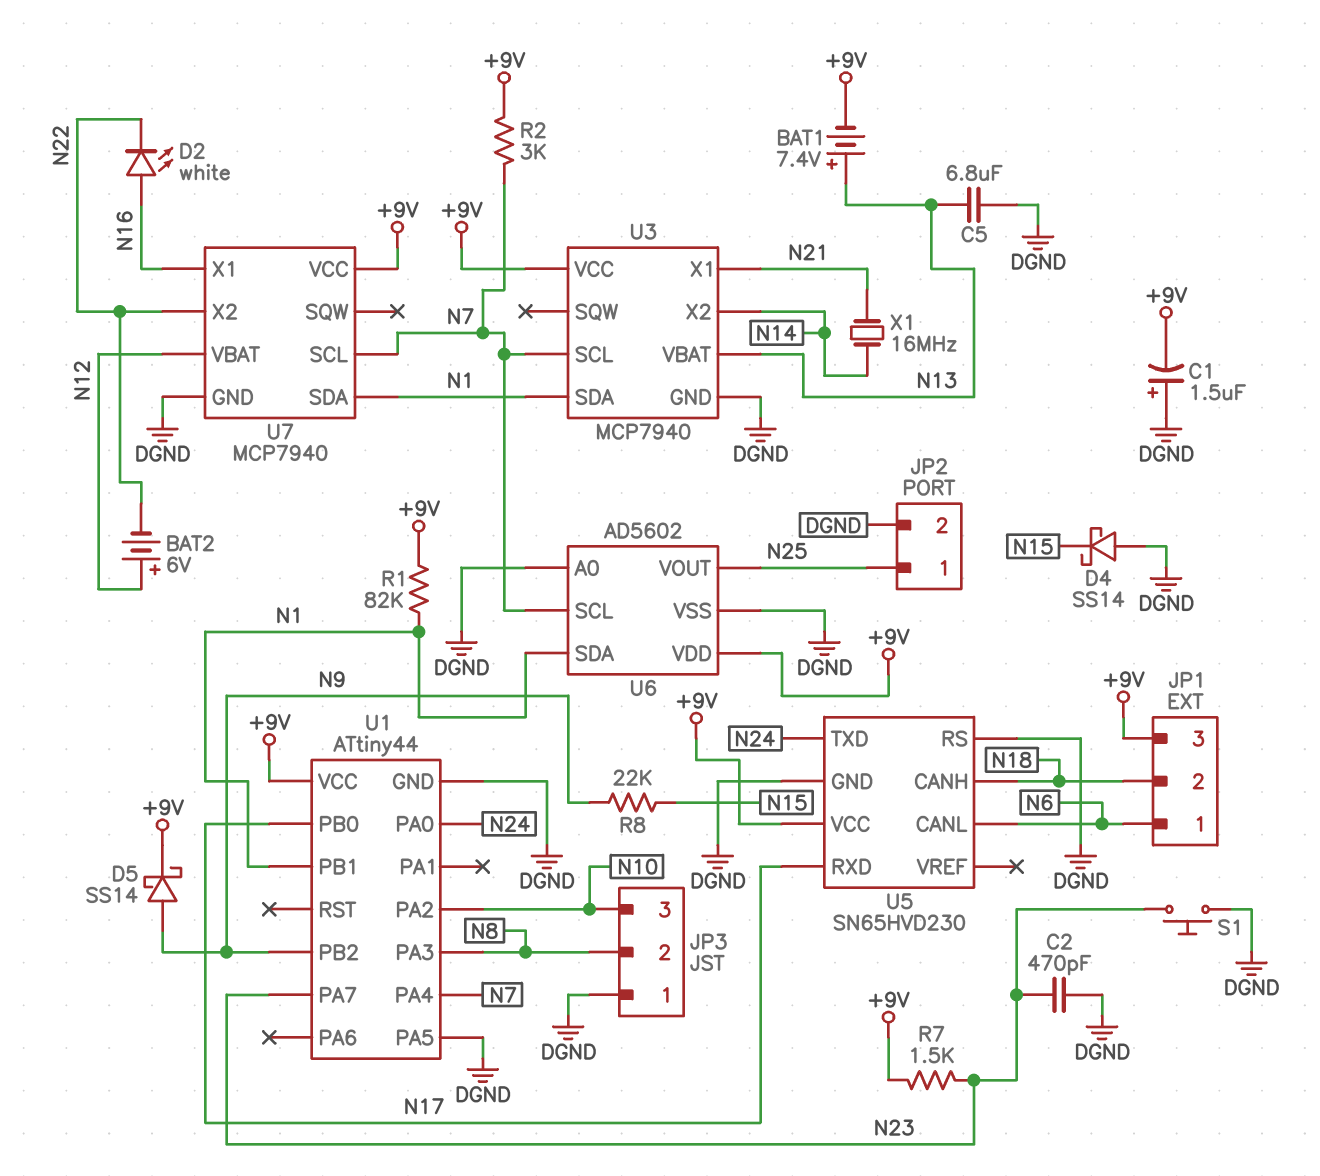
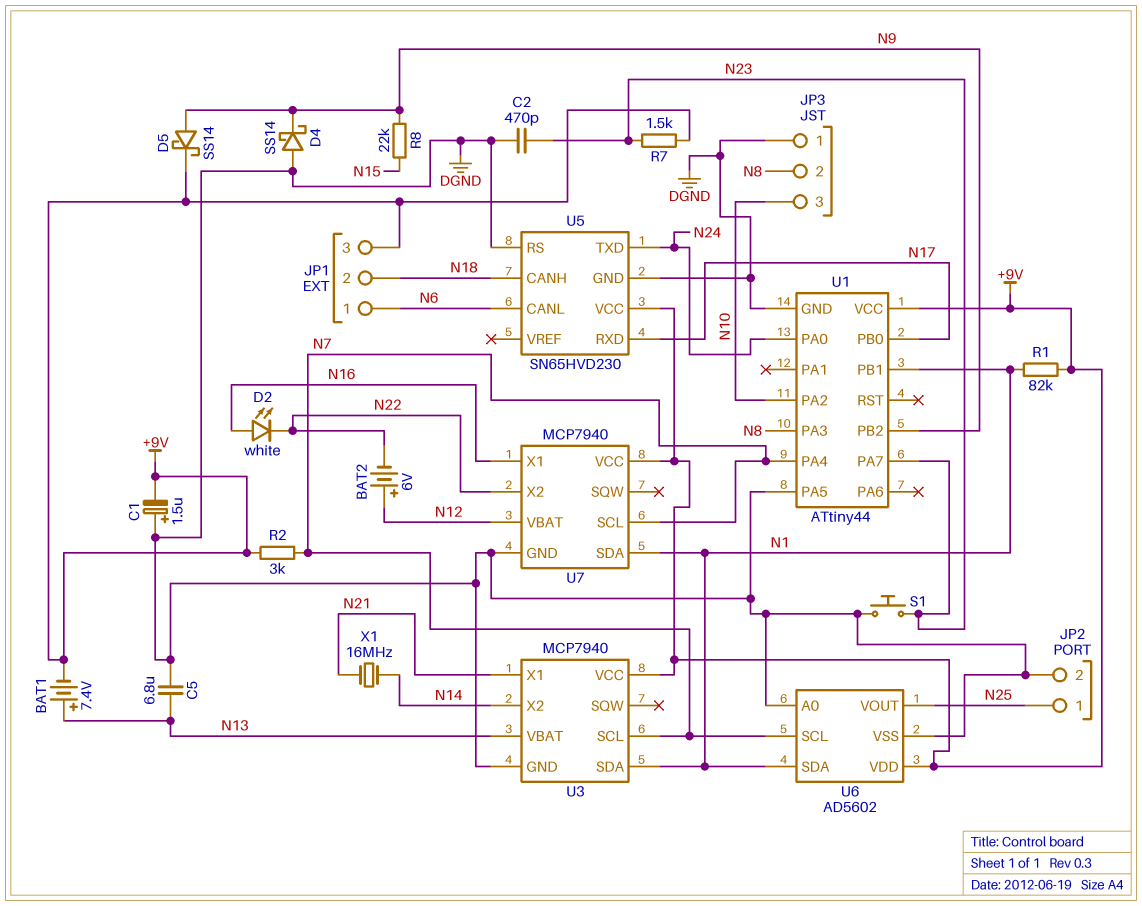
D4: schottky SS14 (A DGND, K N15) -> schottky SS14 (A DGND, K N9)

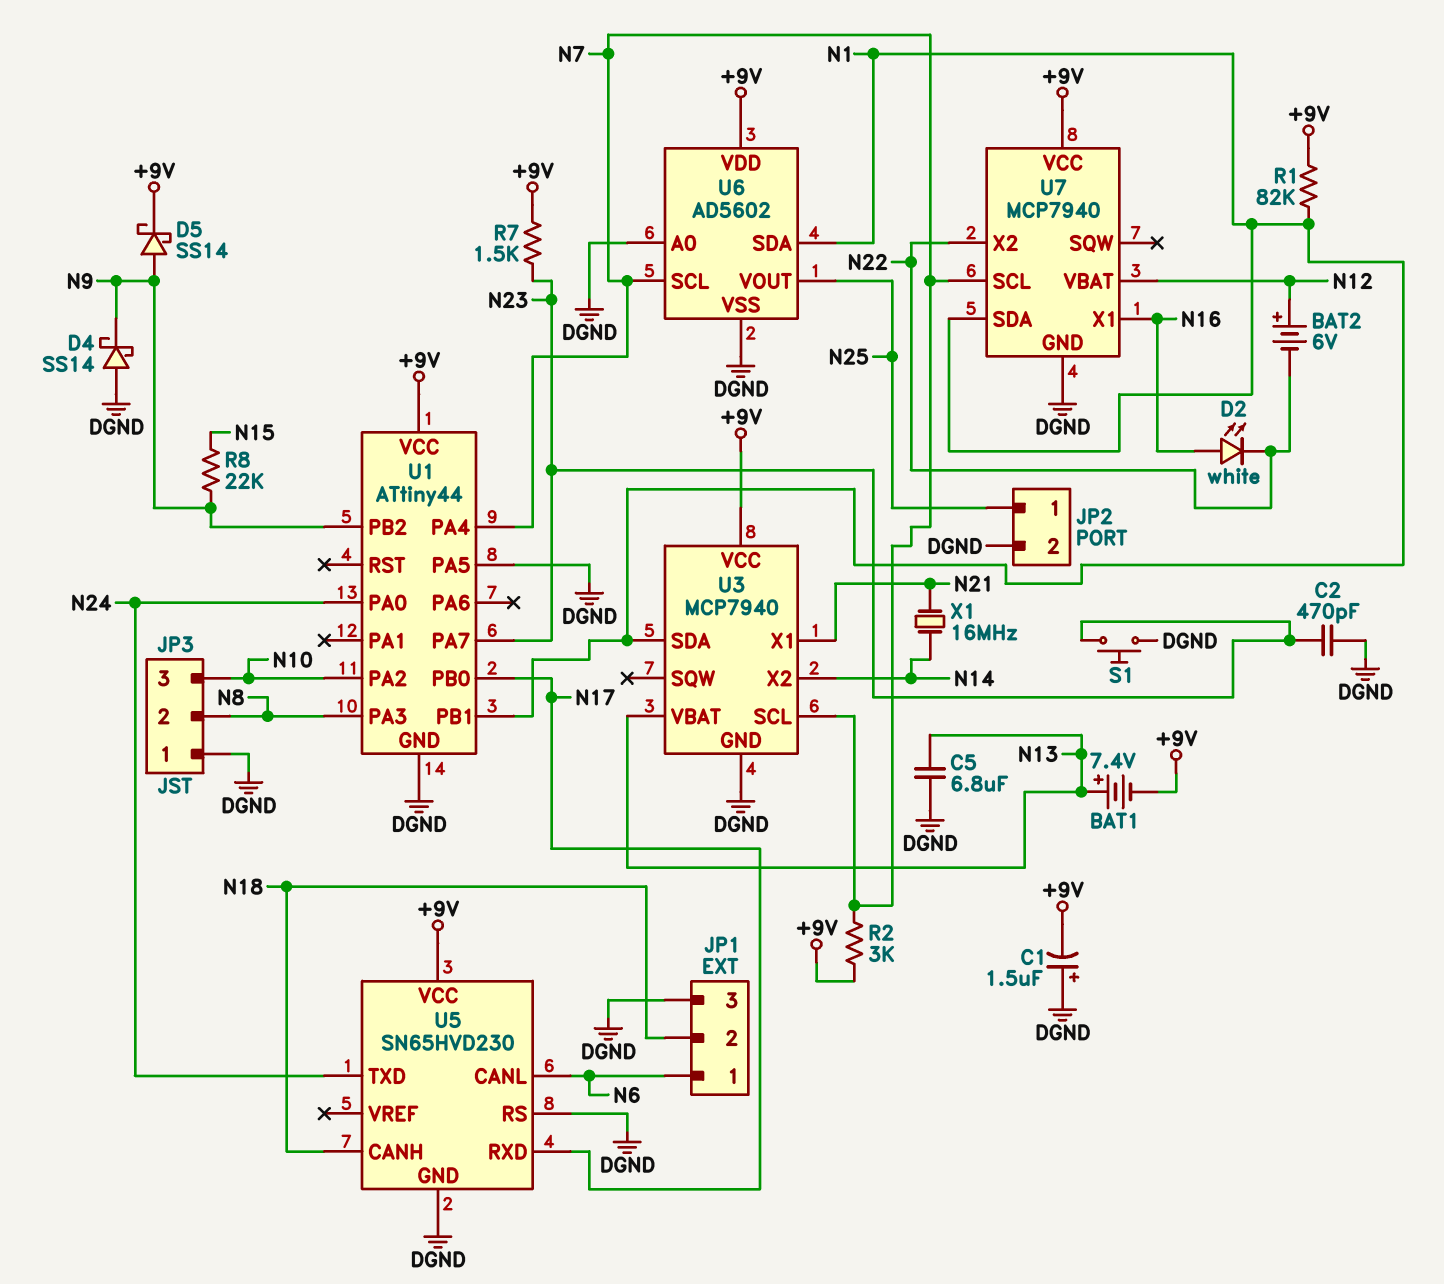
JP1 pin 3: +9V -> DGND

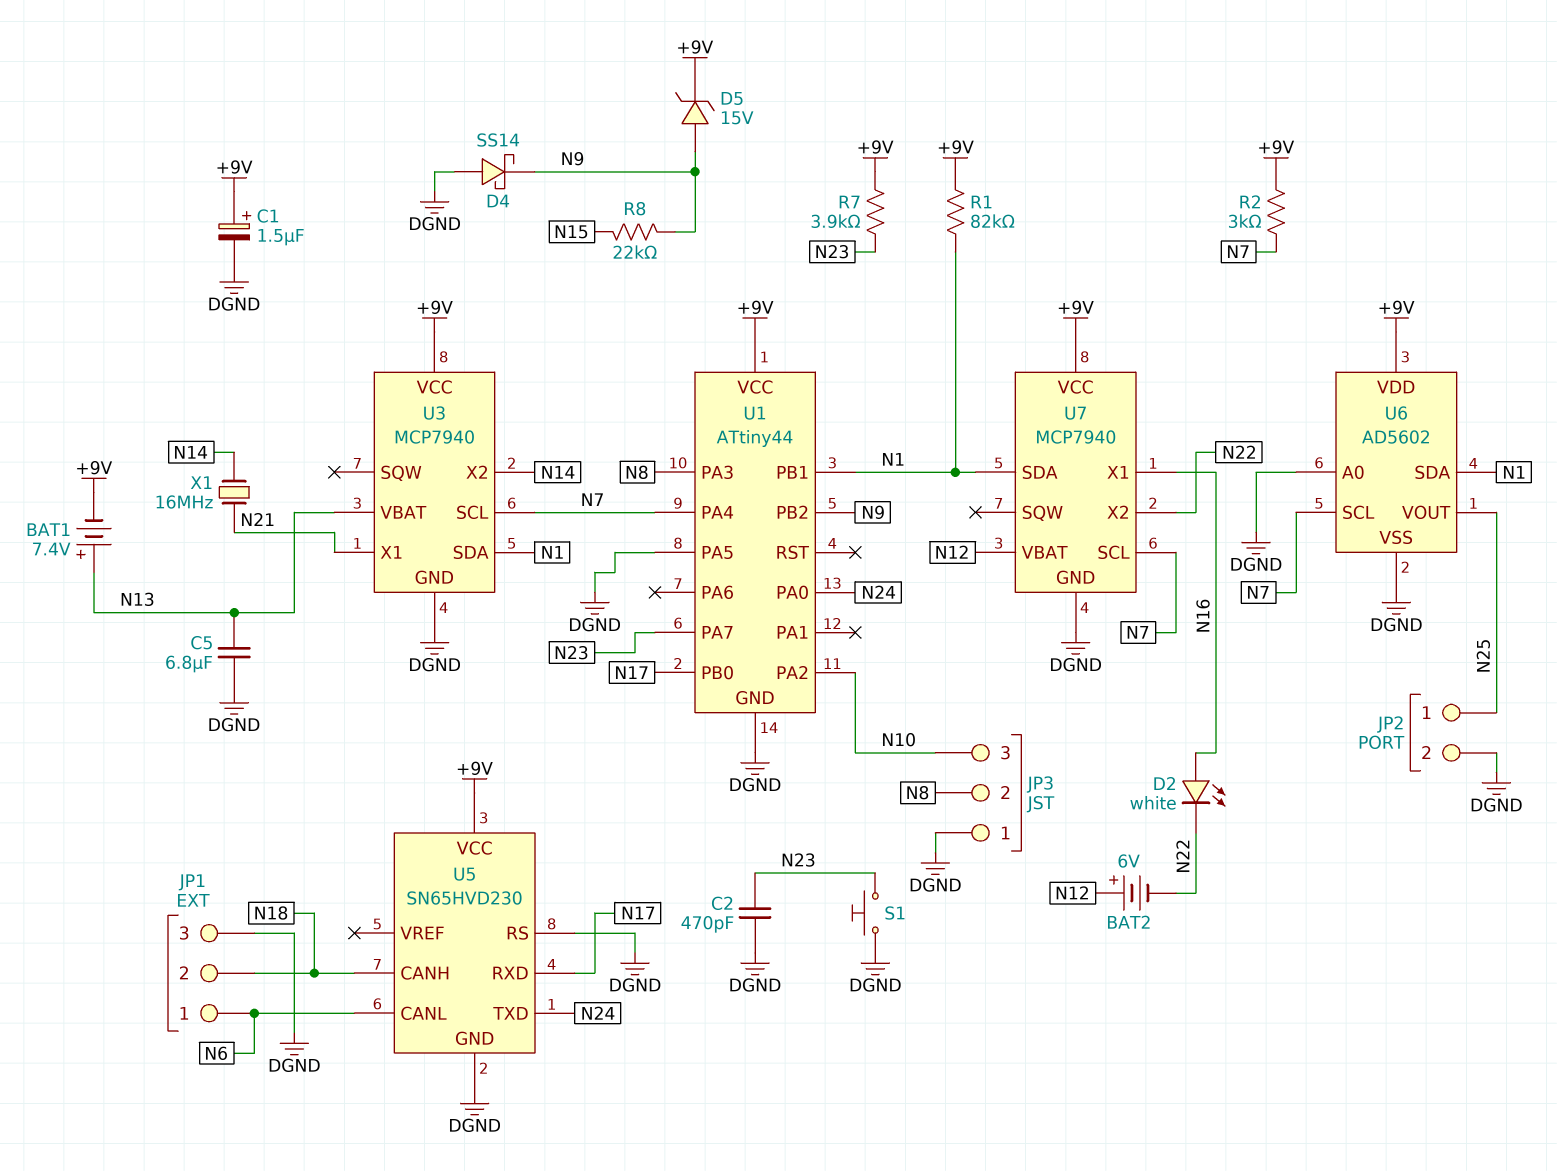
C1: 1.5uF (plus DGND, minus +9V) -> 1.5uF (plus +9V, minus DGND)
D5: schottky SS14 (A N9, K +9V) -> zener 15V (A N9, K +9V)
R7: 1.5k (+9V, N23) -> 3.9k (+9V, N23)

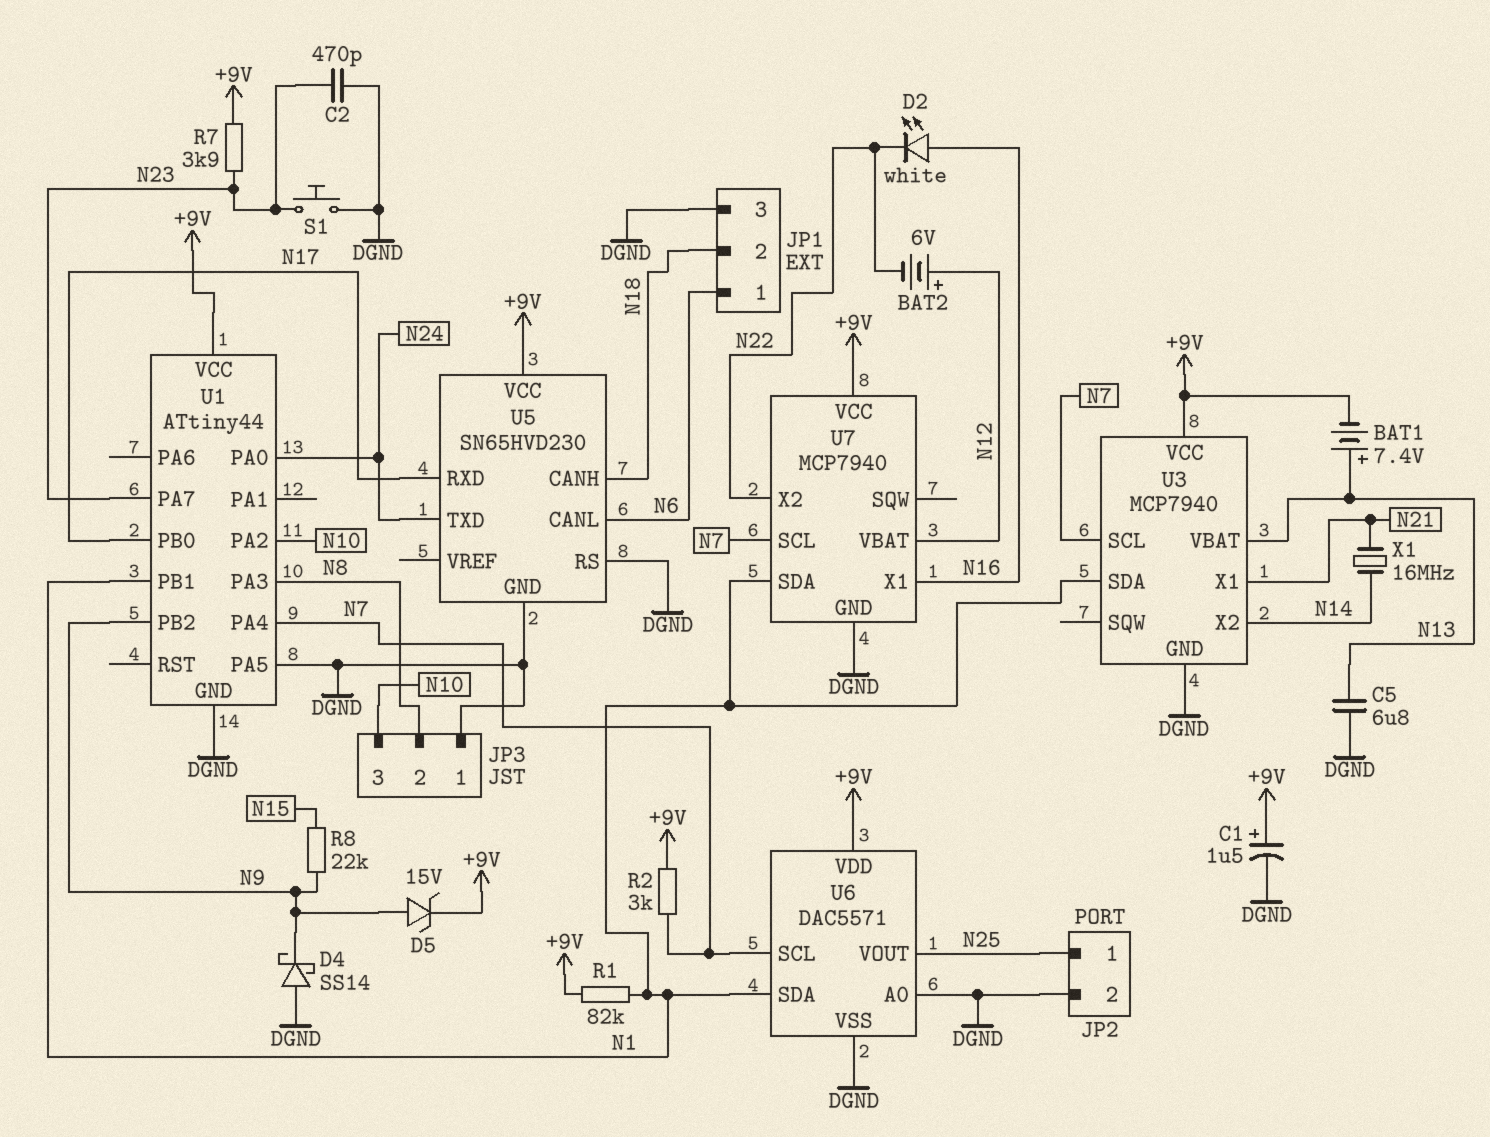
U6: AD5602 -> DAC5571

